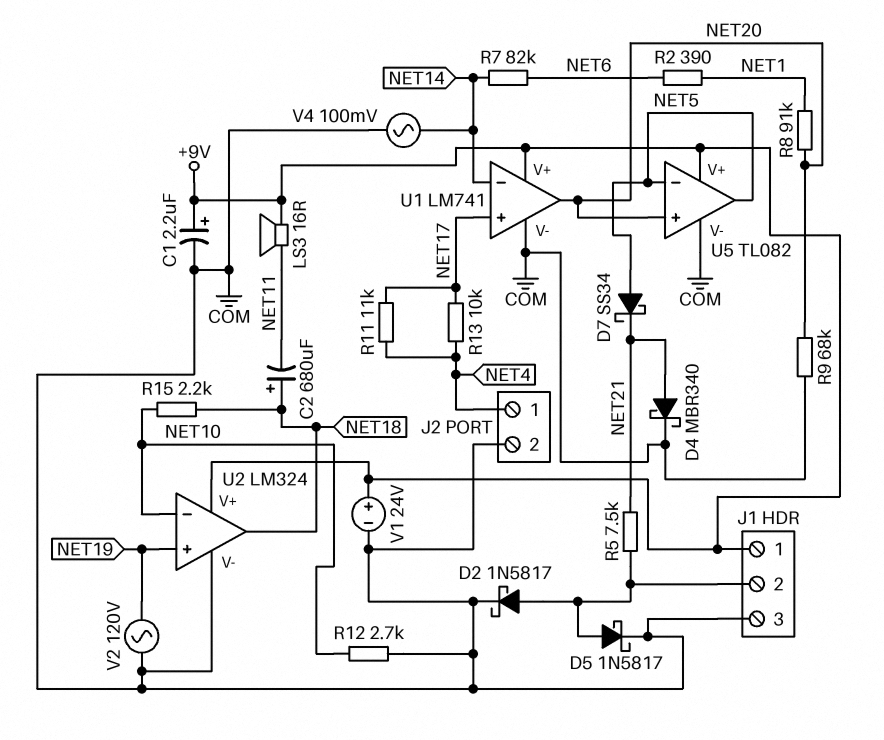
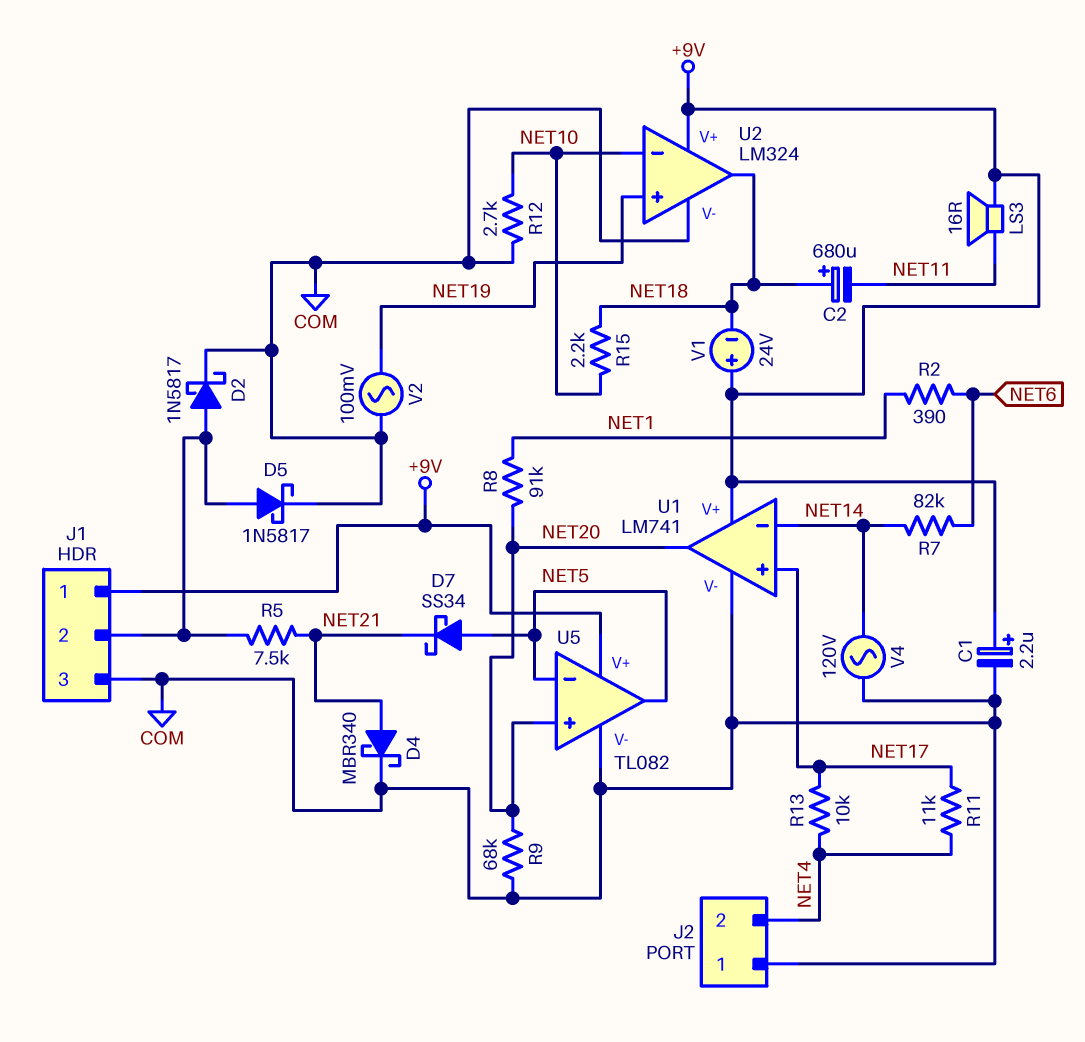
J2 pin 1: NET4 -> COM
J2 pin 2: COM -> NET4
V1: 24V (plus +9V, minus COM) -> 24V (plus +9V, minus NET18)
V2: AC 120V (COM, NET19) -> AC 100mV (COM, NET19)
V4: AC 100mV (COM, NET14) -> AC 120V (COM, NET14)

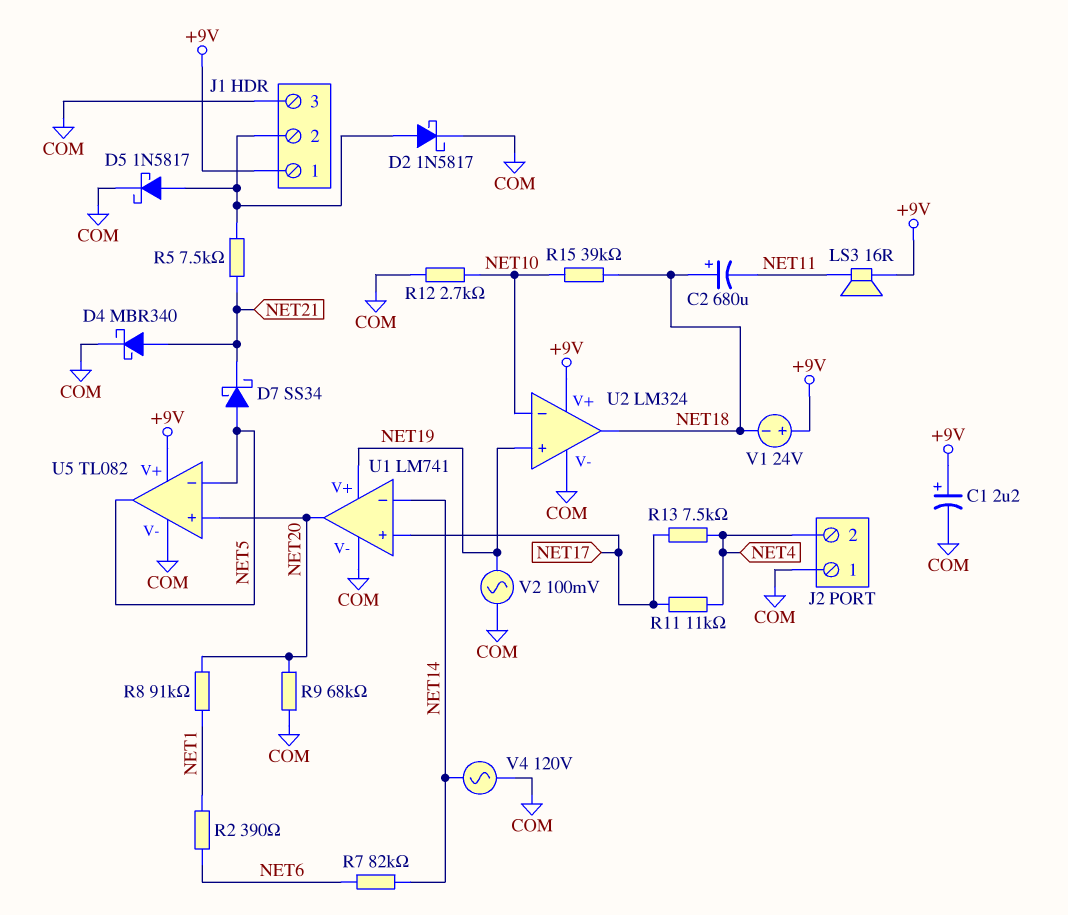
R13: 10k (NET4, NET17) -> 7.5k (NET4, NET17)
R15: 2.2k (NET10, NET18) -> 39k (NET10, NET18)
U1 pin V+: +9V -> NET19

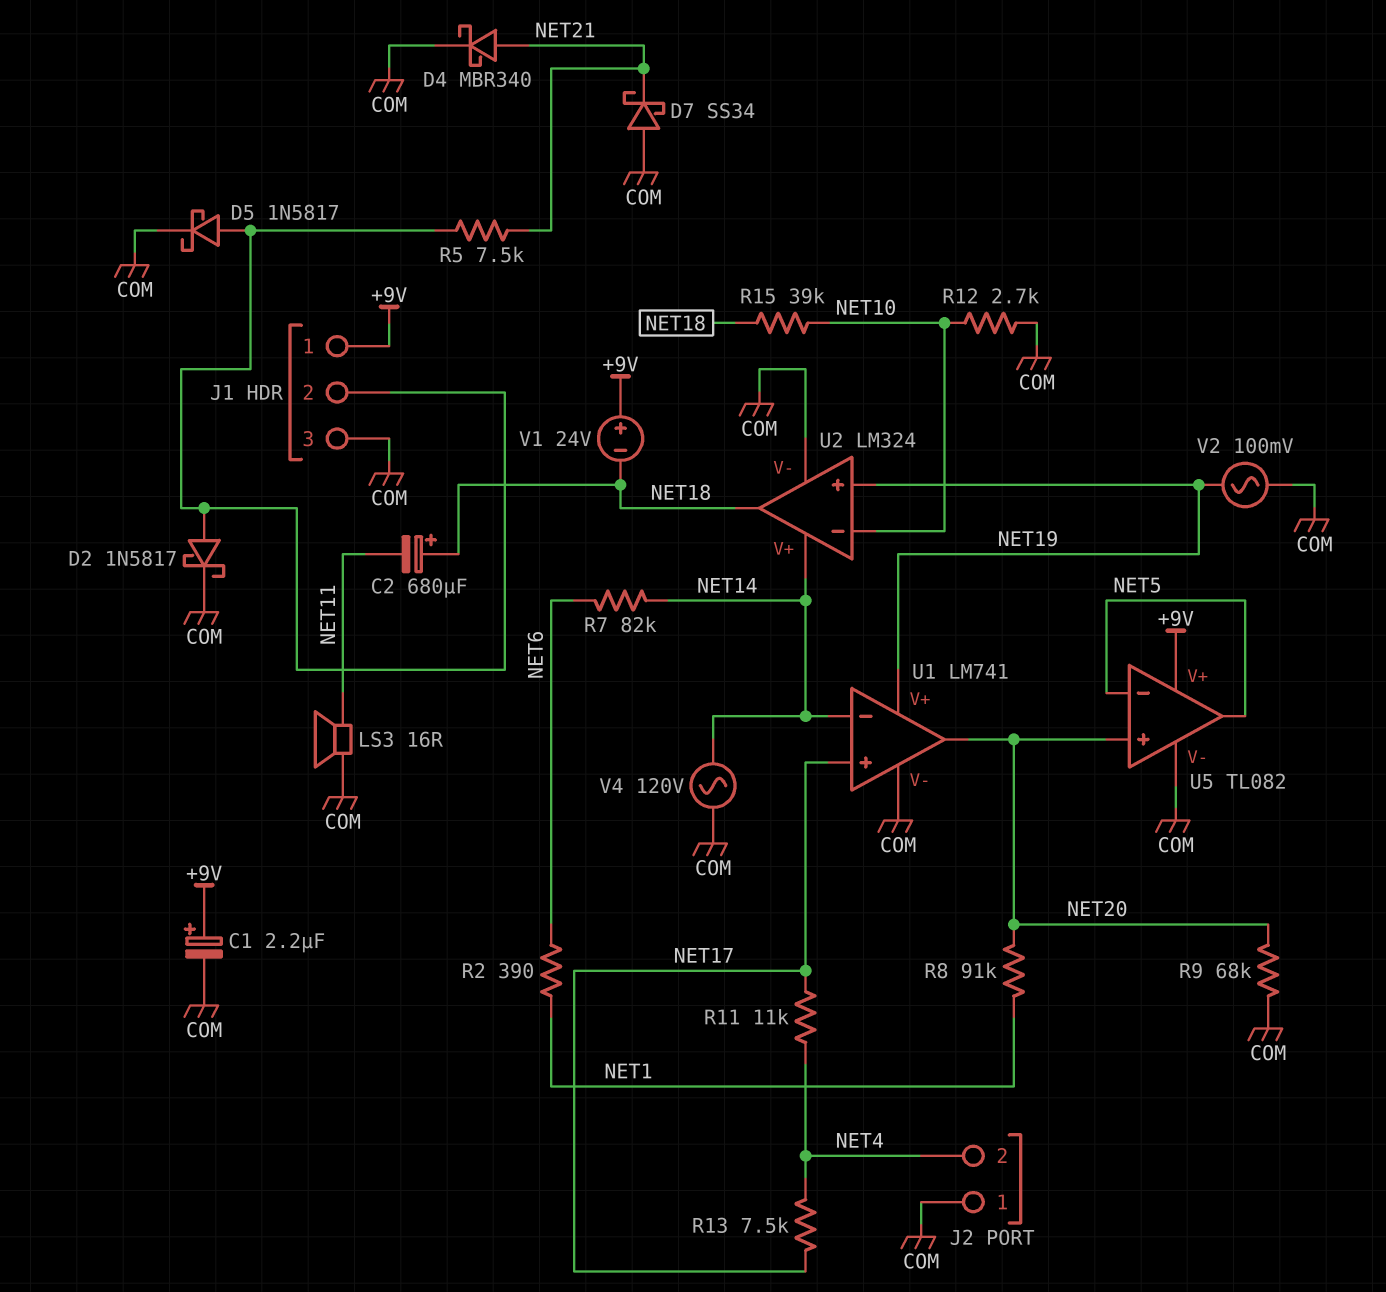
D7: schottky SS34 (A NET5, K NET21) -> schottky SS34 (A COM, K NET21)
LS3: speaker 16R (+9V, NET11) -> speaker 16R (COM, NET11)
U2 pin V+: +9V -> NET14

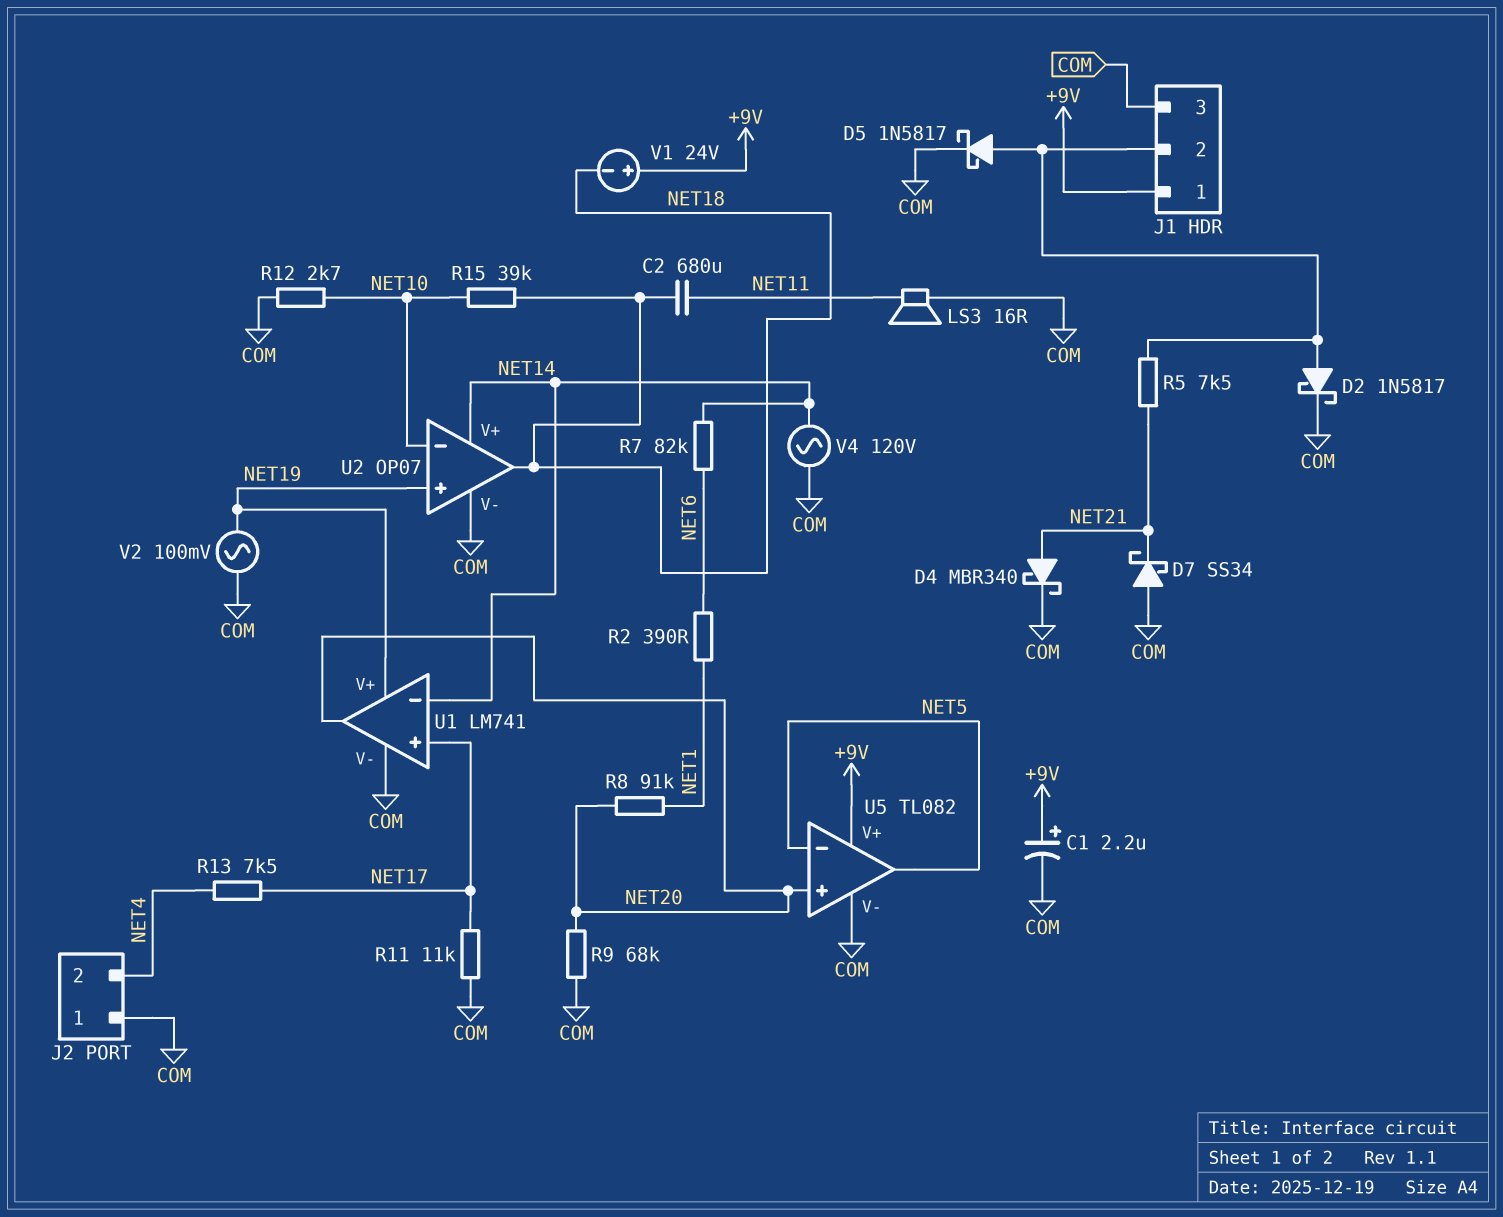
C2: 680uF (plus NET18, minus NET11) -> 680uF (NET11, NET18)
R11: 11k (NET4, NET17) -> 11k (COM, NET17)
U2: LM324 -> OP07

